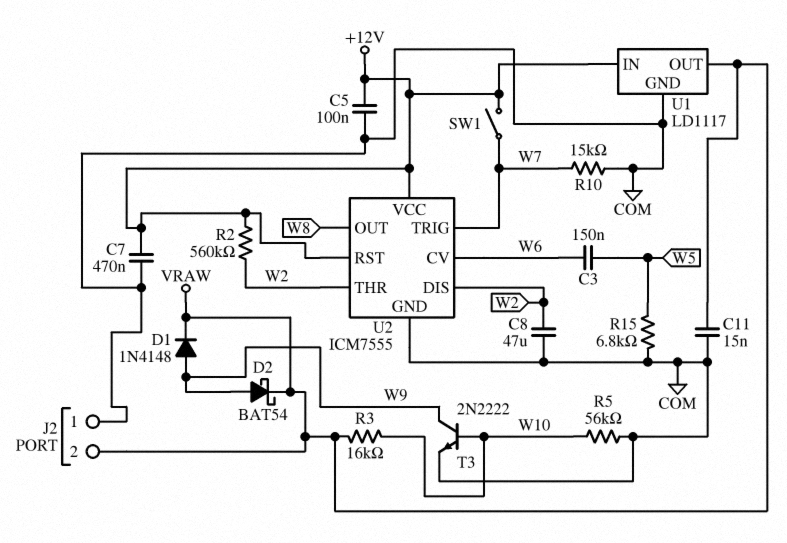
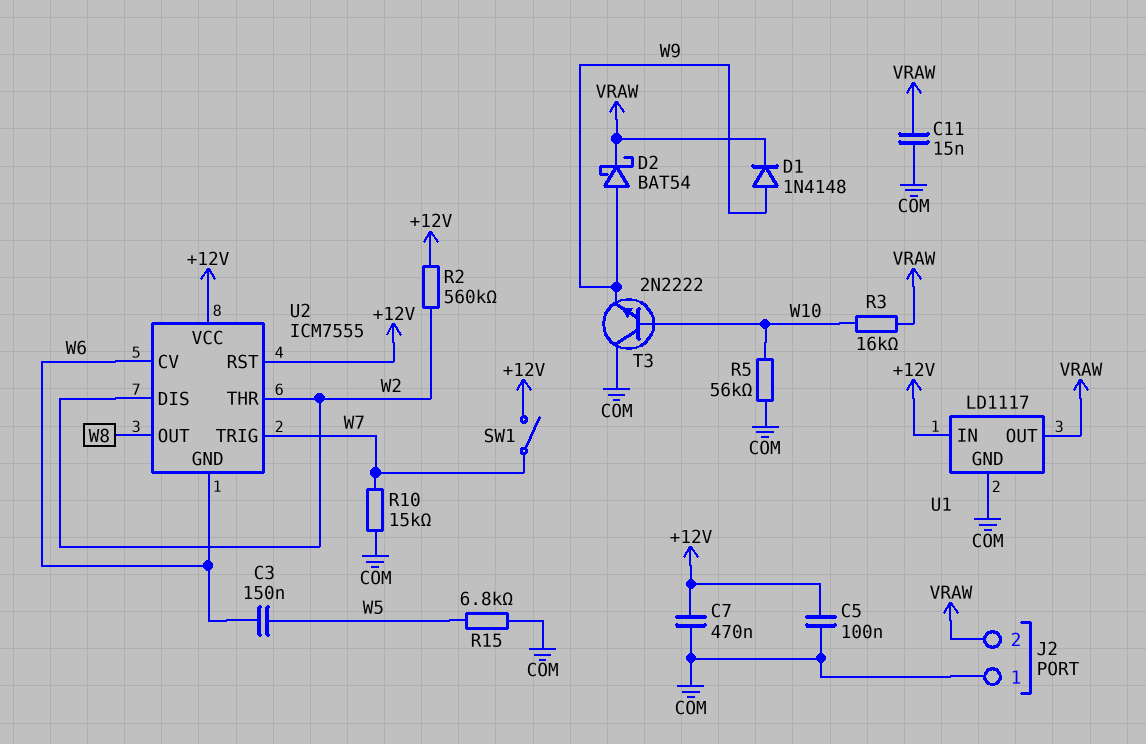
C8: 47uF (COM, W2) -> none
T3: NPN 2N2222 (B W10, C W9, E COM) -> NPN 2N2222 (B W10, C COM, E W9)
U2 pin GND: COM -> W6

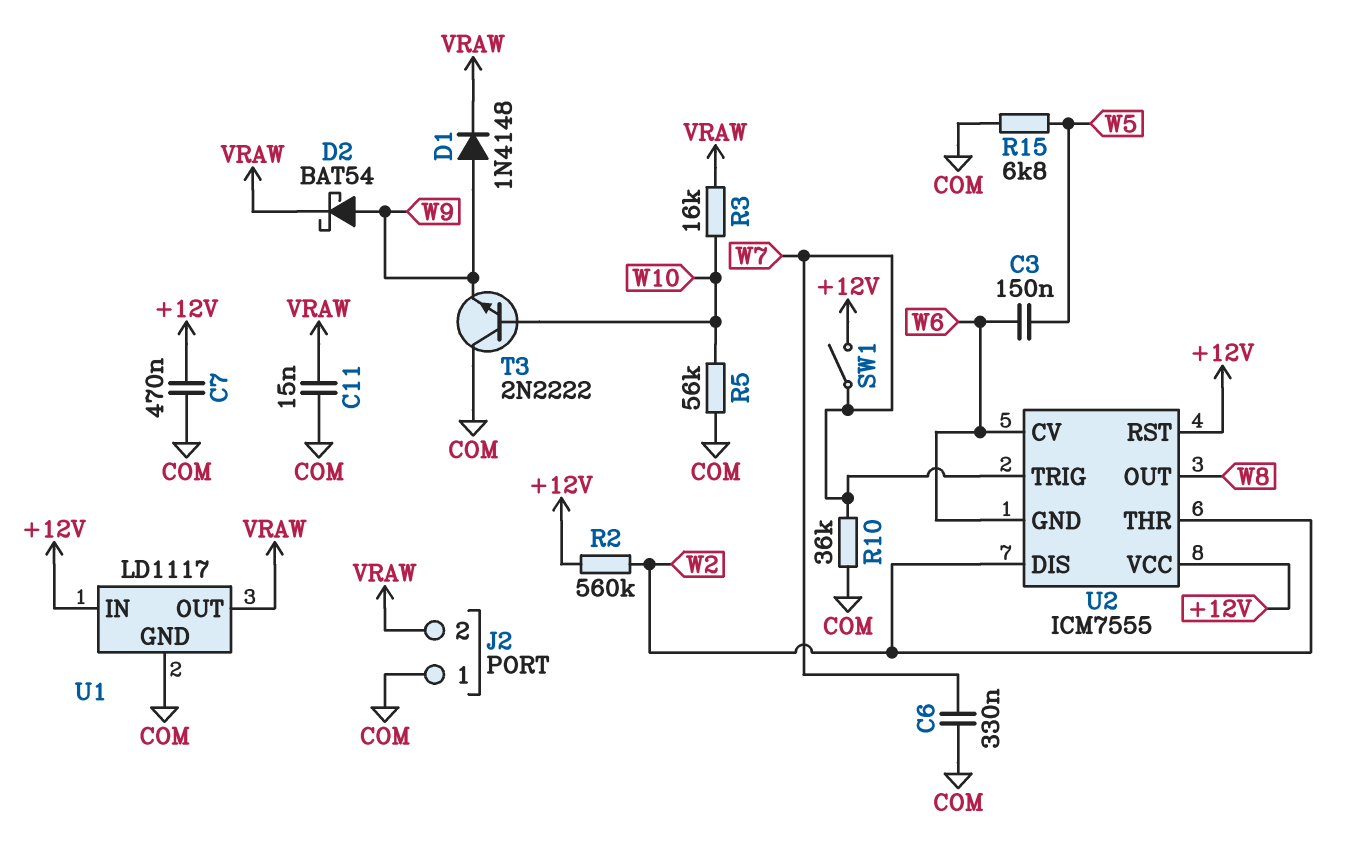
C5: 100nF (+12V, COM) -> none
C6: none -> 330nF (COM, W7)
R10: 15k (COM, W7) -> 36k (COM, W7)

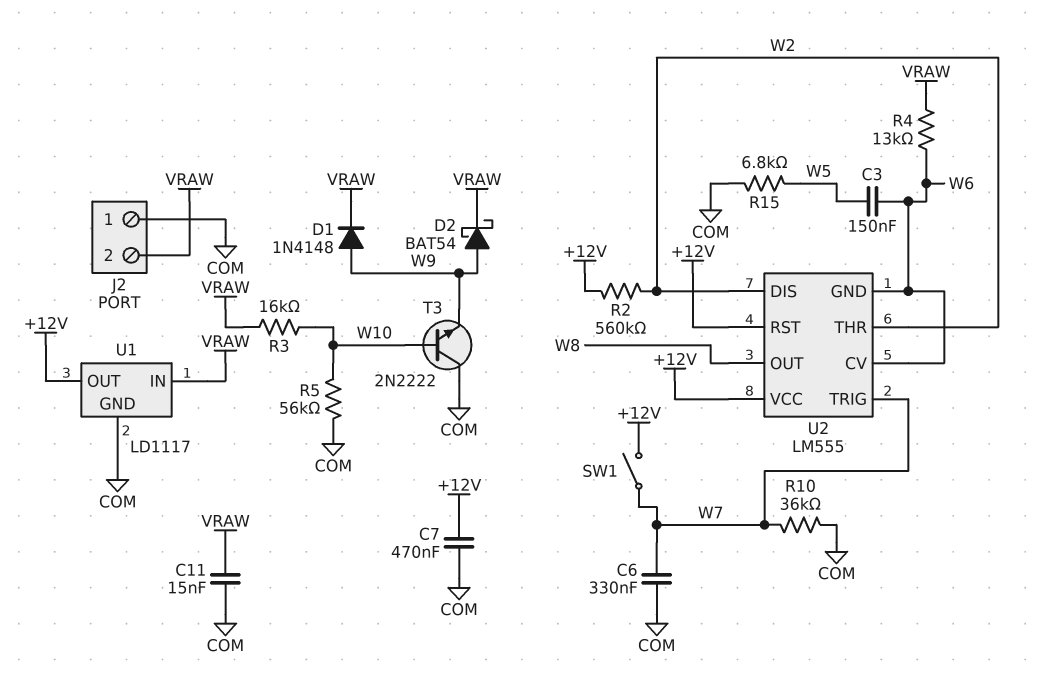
R4: none -> 13k (VRAW, W6)
U1 pin IN: +12V -> VRAW
U1 pin OUT: VRAW -> +12V
U2: ICM7555 -> LM555

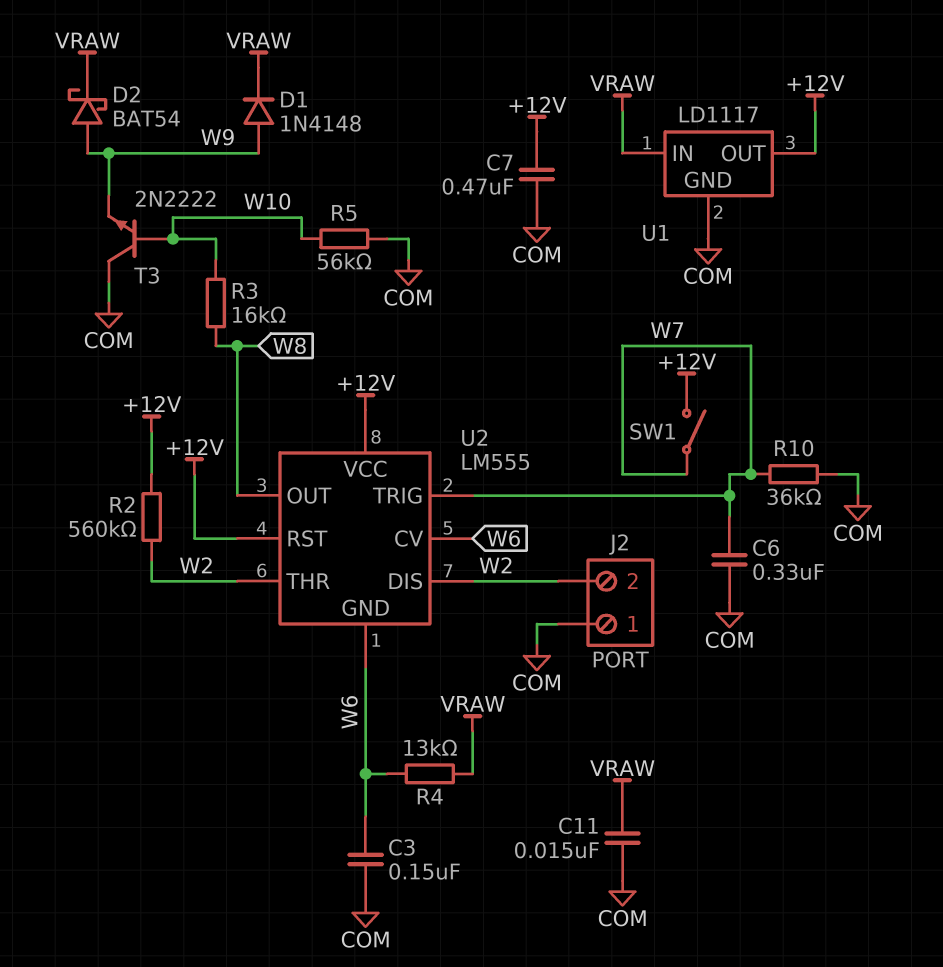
C3: 150nF (W5, W6) -> 150nF (COM, W6)
J2 pin 2: VRAW -> W2
R3: 16k (VRAW, W10) -> 16k (W8, W10)
R15: 6.8k (COM, W5) -> none

